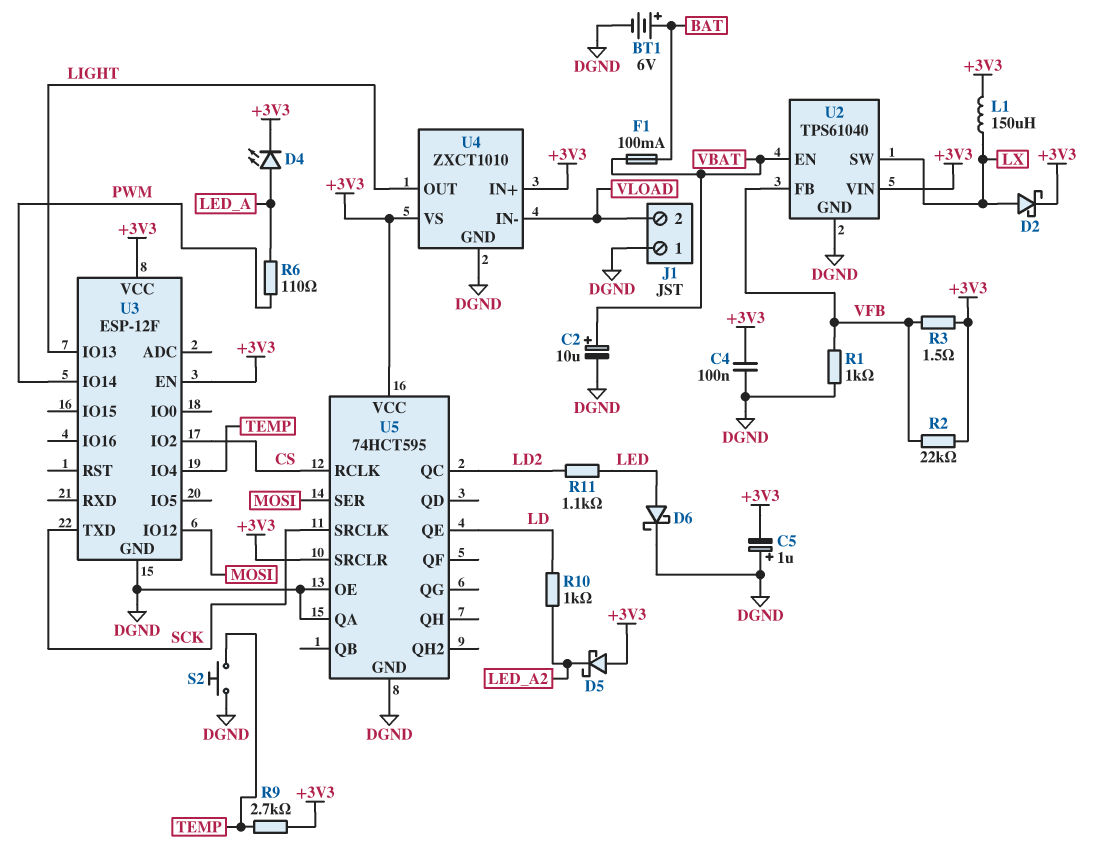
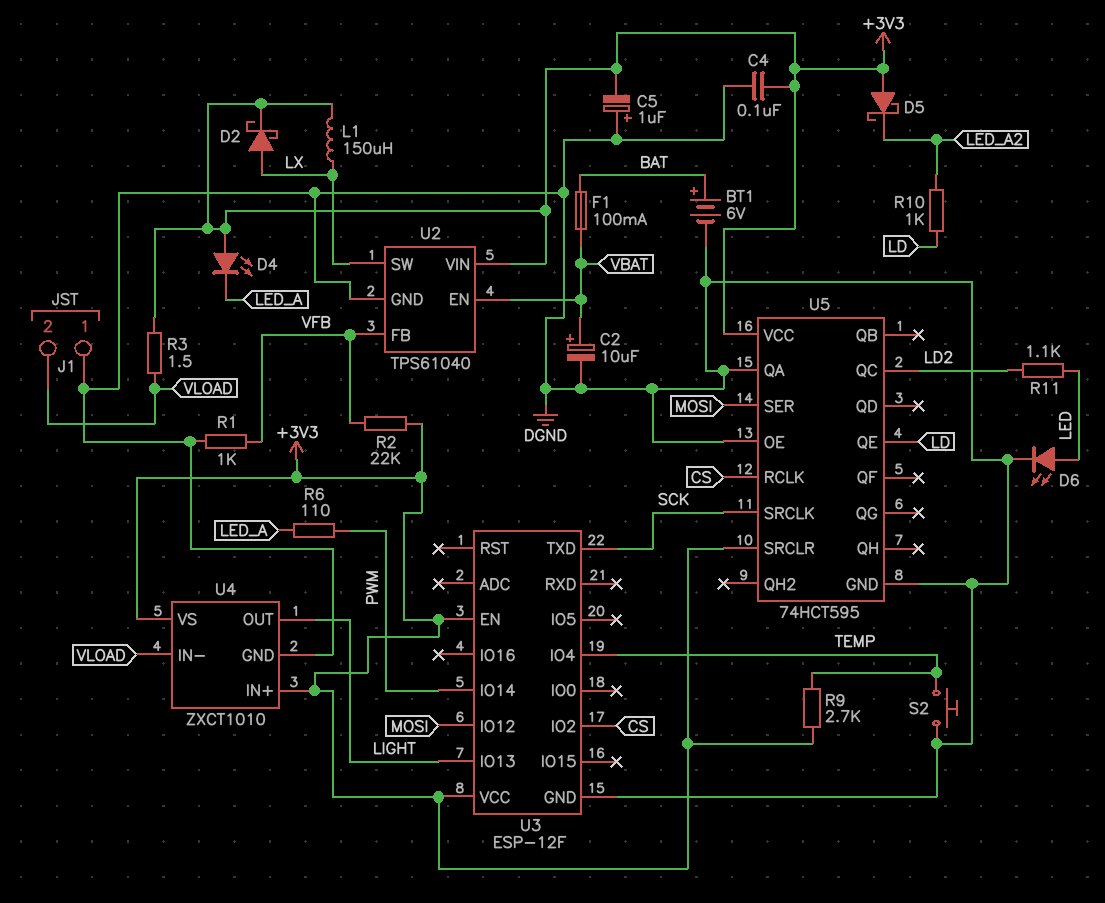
D4: LED (A LED_A, K +3V3) -> LED (A +3V3, K LED_A)
D6: schottky (A LED, K DGND) -> LED (A LED, K DGND)
R3: 1.5 (+3V3, VFB) -> 1.5 (+3V3, VLOAD)

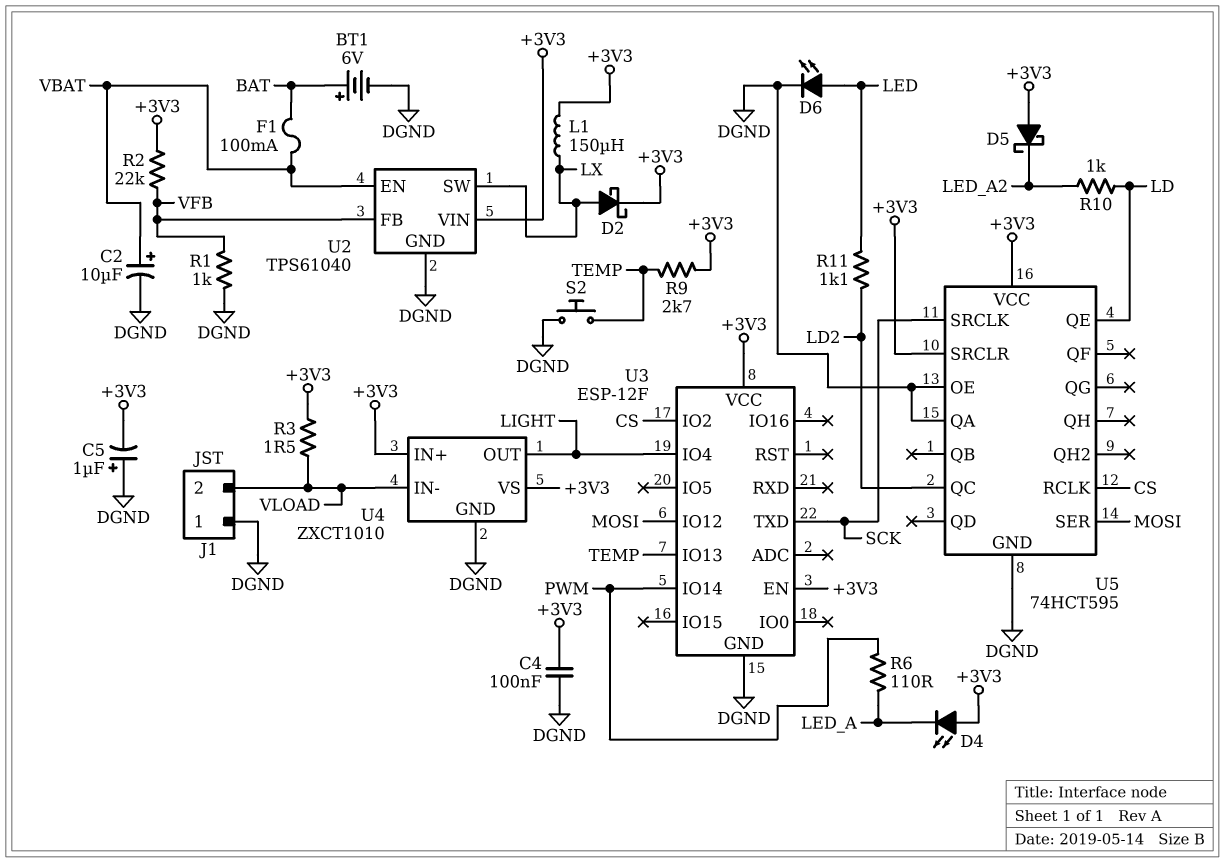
U3 pin IO4: TEMP -> LIGHT
U3 pin IO13: LIGHT -> TEMP

